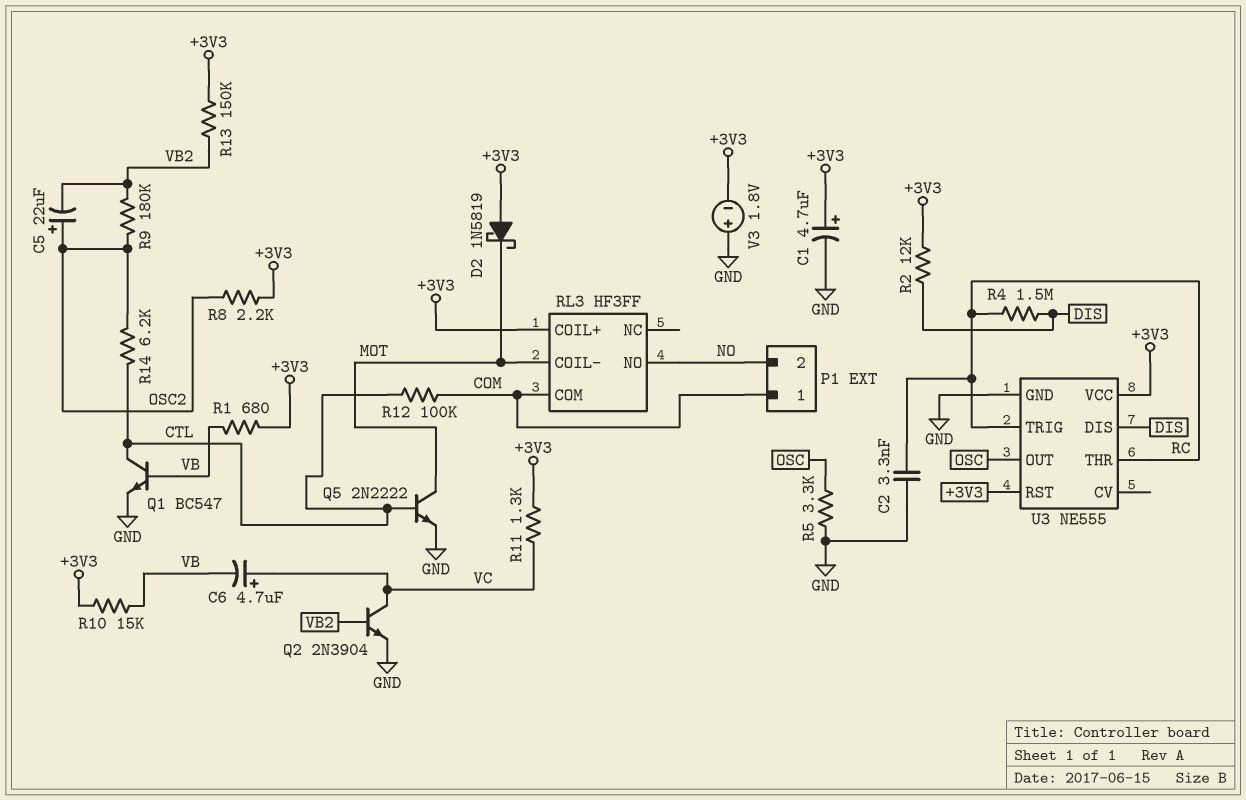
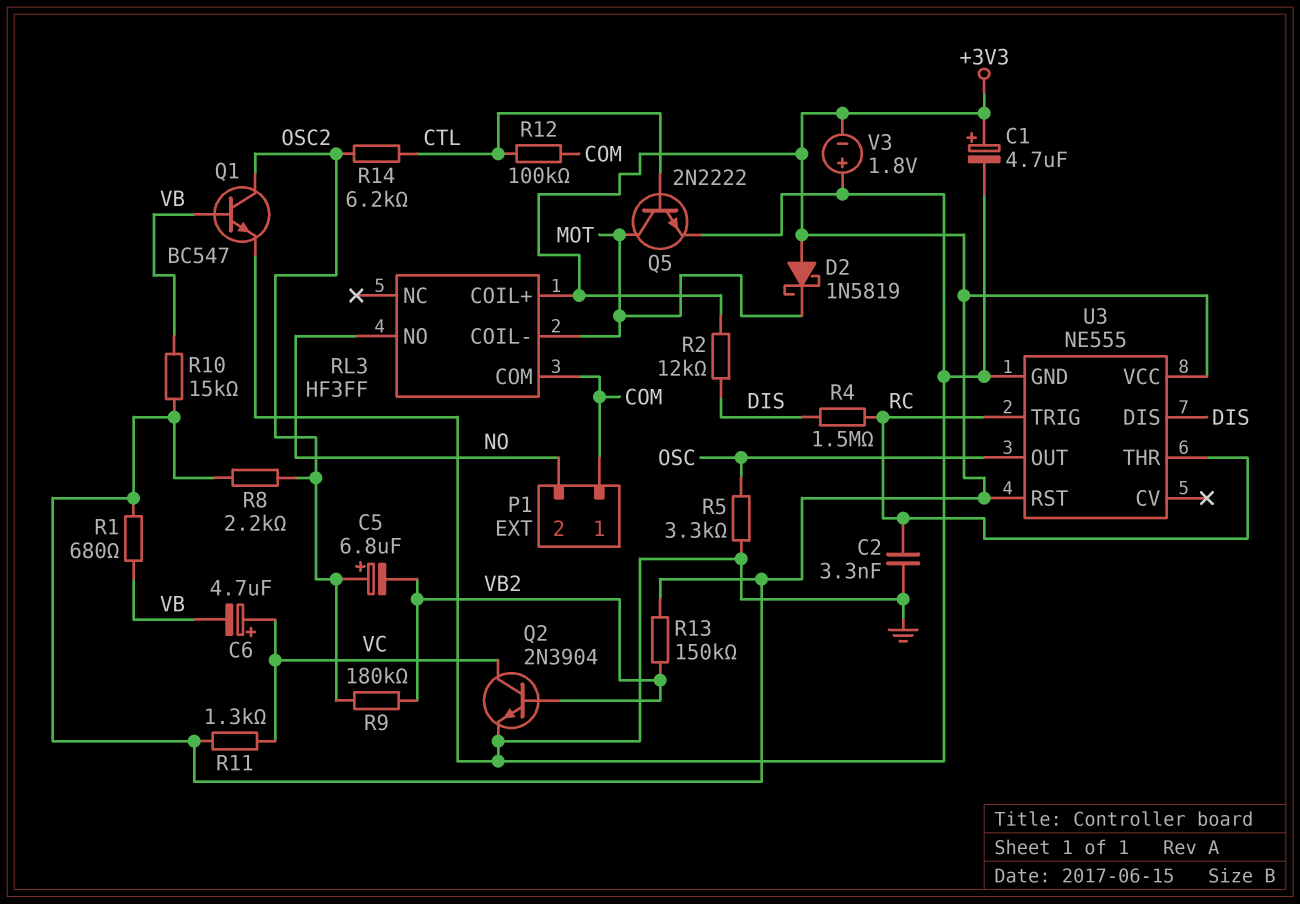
C5: 22uF (plus OSC2, minus VB2) -> 6.8uF (plus OSC2, minus VB2)
Q1: NPN BC547 (B VB, C CTL, E GND) -> NPN BC547 (B VB, C OSC2, E GND)

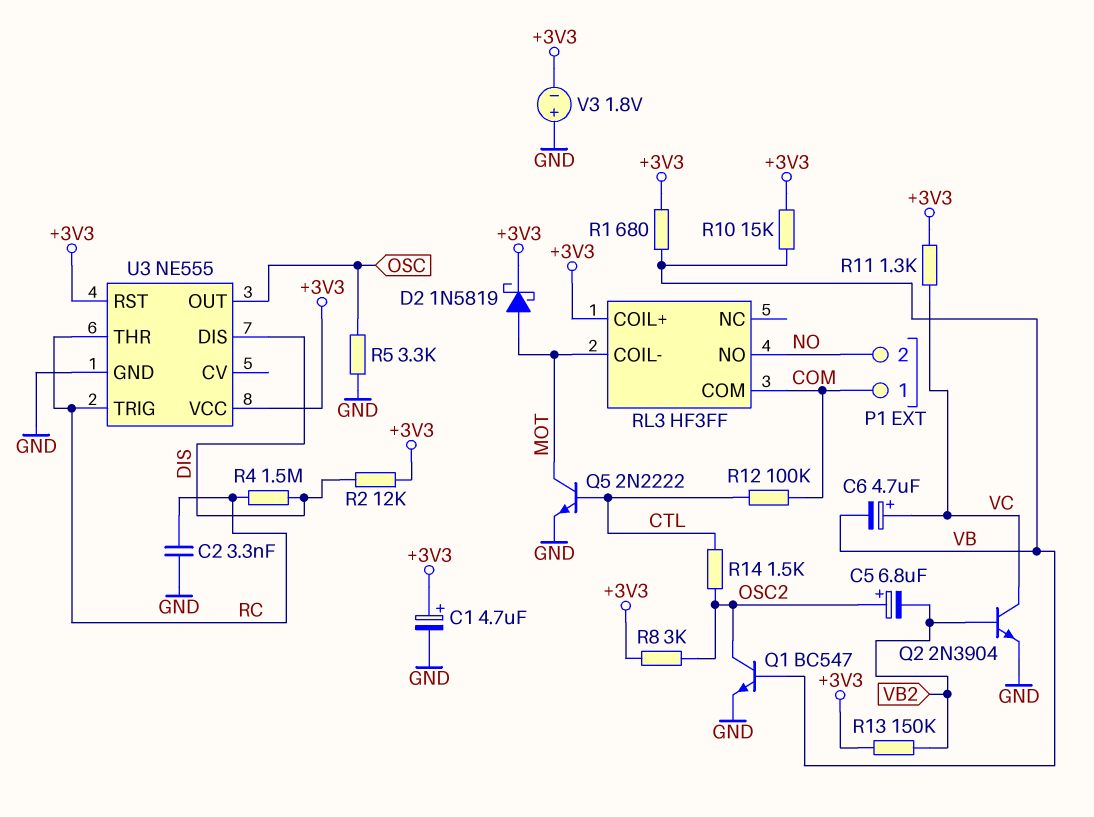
D2: schottky 1N5819 (A +3V3, K MOT) -> schottky 1N5819 (A MOT, K +3V3)
R8: 2.2k (+3V3, OSC2) -> 3k (+3V3, OSC2)
R9: 180k (OSC2, VB2) -> none
R14: 6.2k (CTL, OSC2) -> 1.5k (CTL, OSC2)

